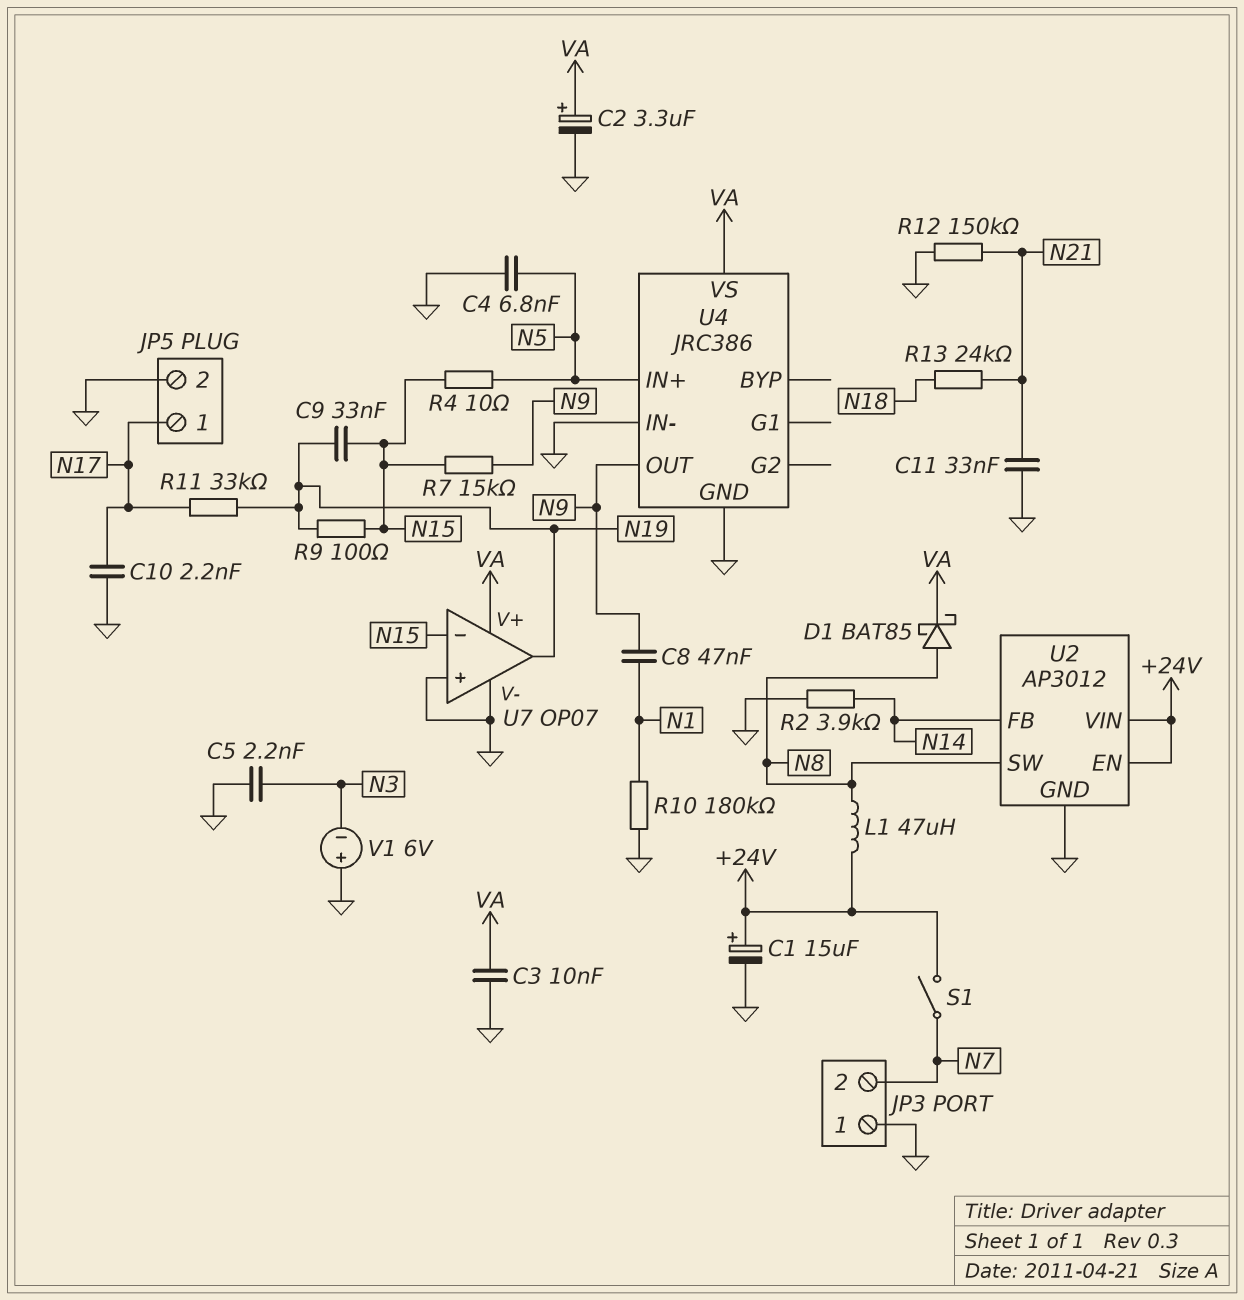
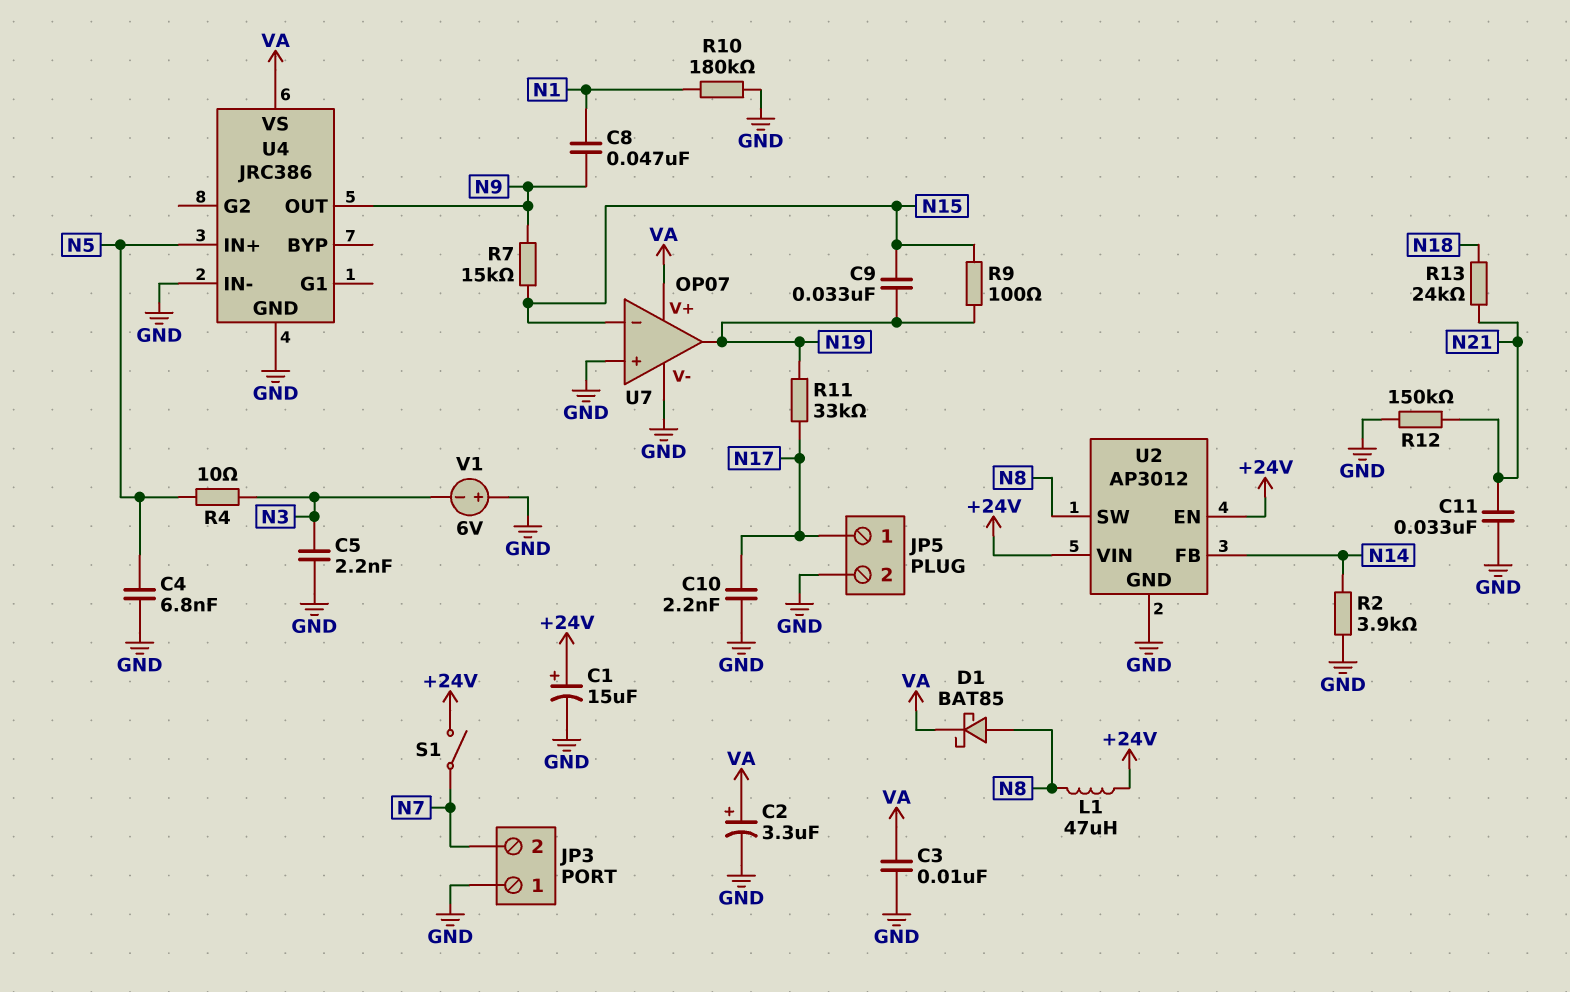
R4: 10 (N5, N15) -> 10 (N3, N5)

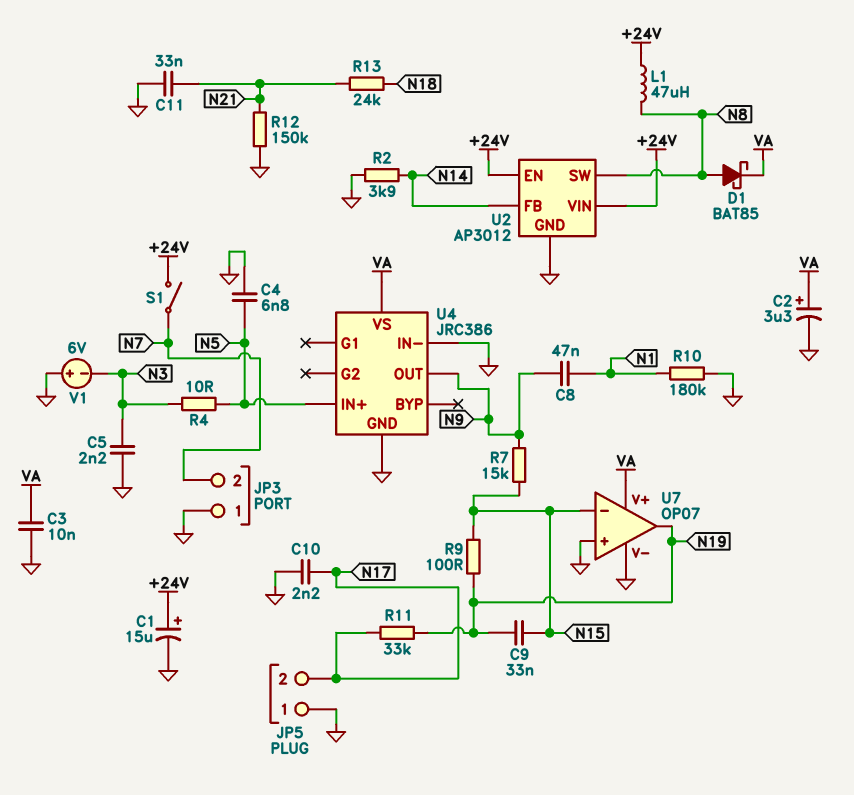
JP5 pin 1: N17 -> GND
JP5 pin 2: GND -> N17

